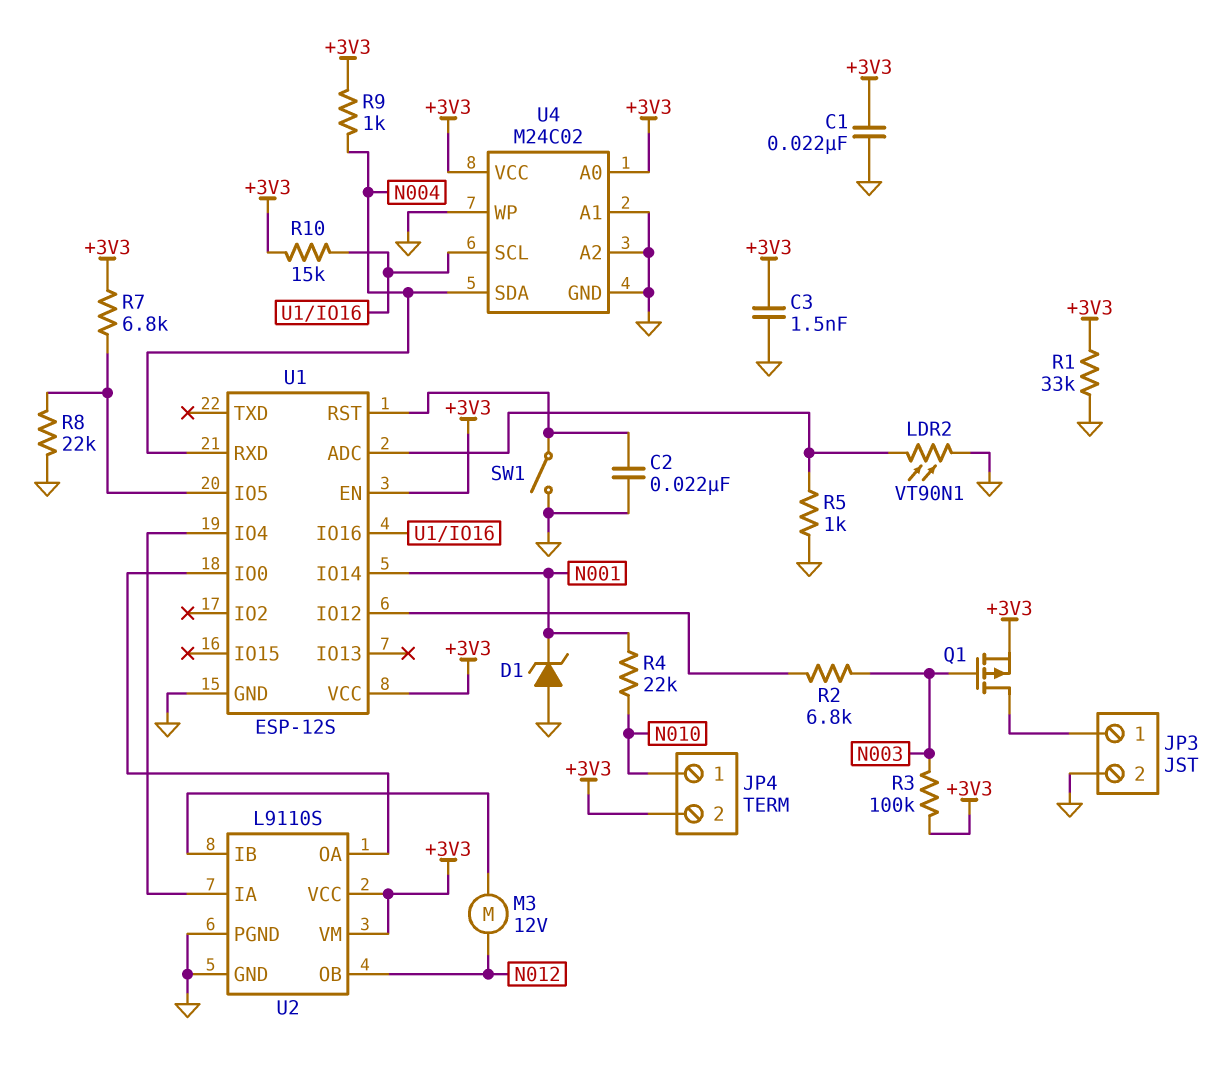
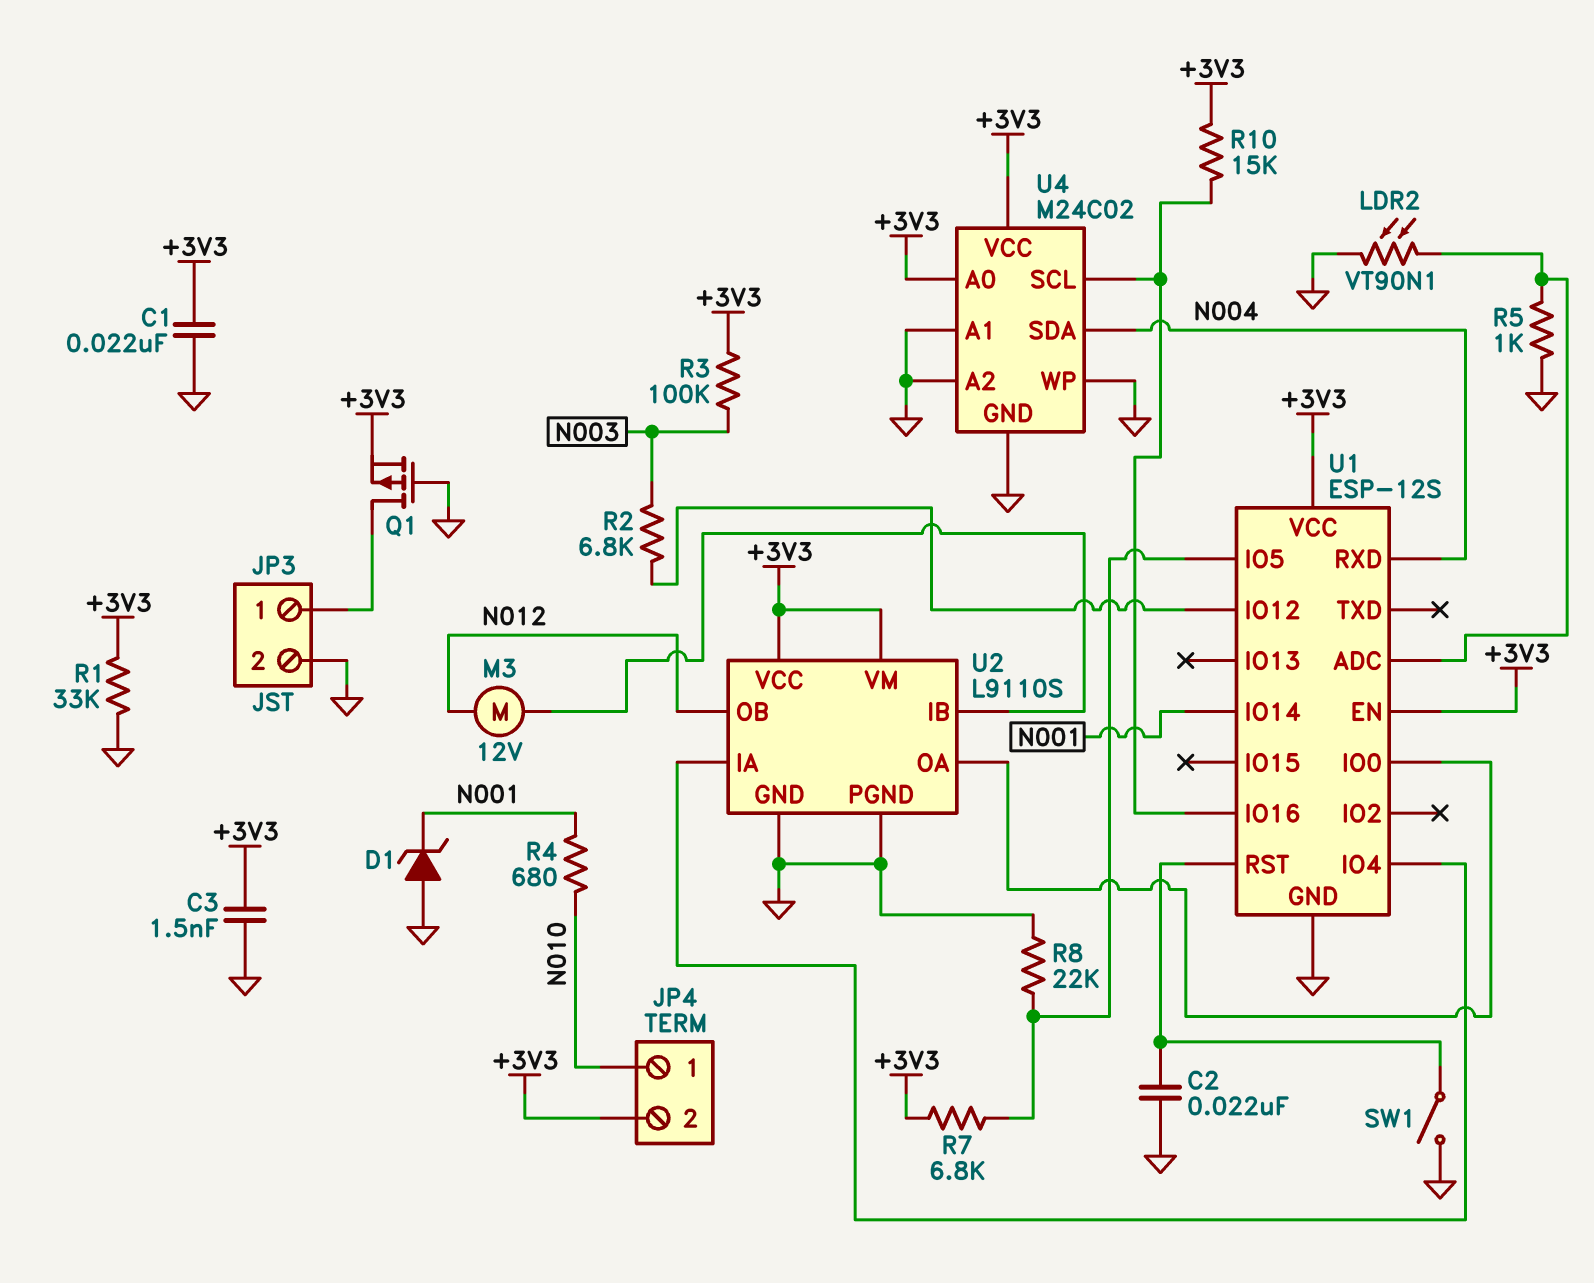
Q1: PMOS (G N003, D JP3/1, S +3V3) -> PMOS (G GND, D JP3/1, S +3V3)
R4: 22k (N001, N010) -> 680 (N001, N010)
R9: 1k (+3V3, N004) -> none

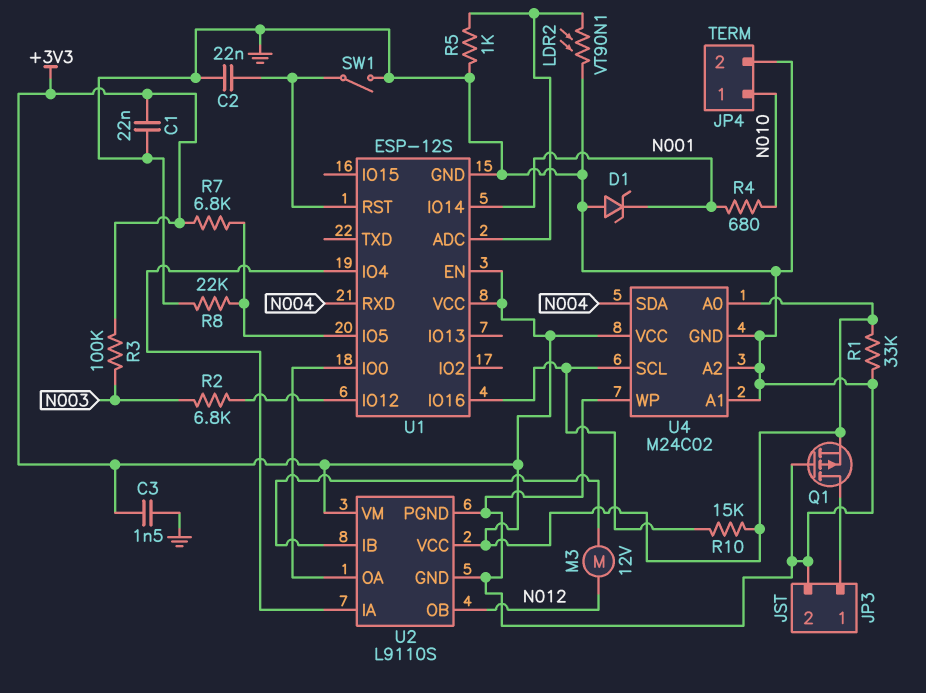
JP4 pin 2: +3V3 -> GND

